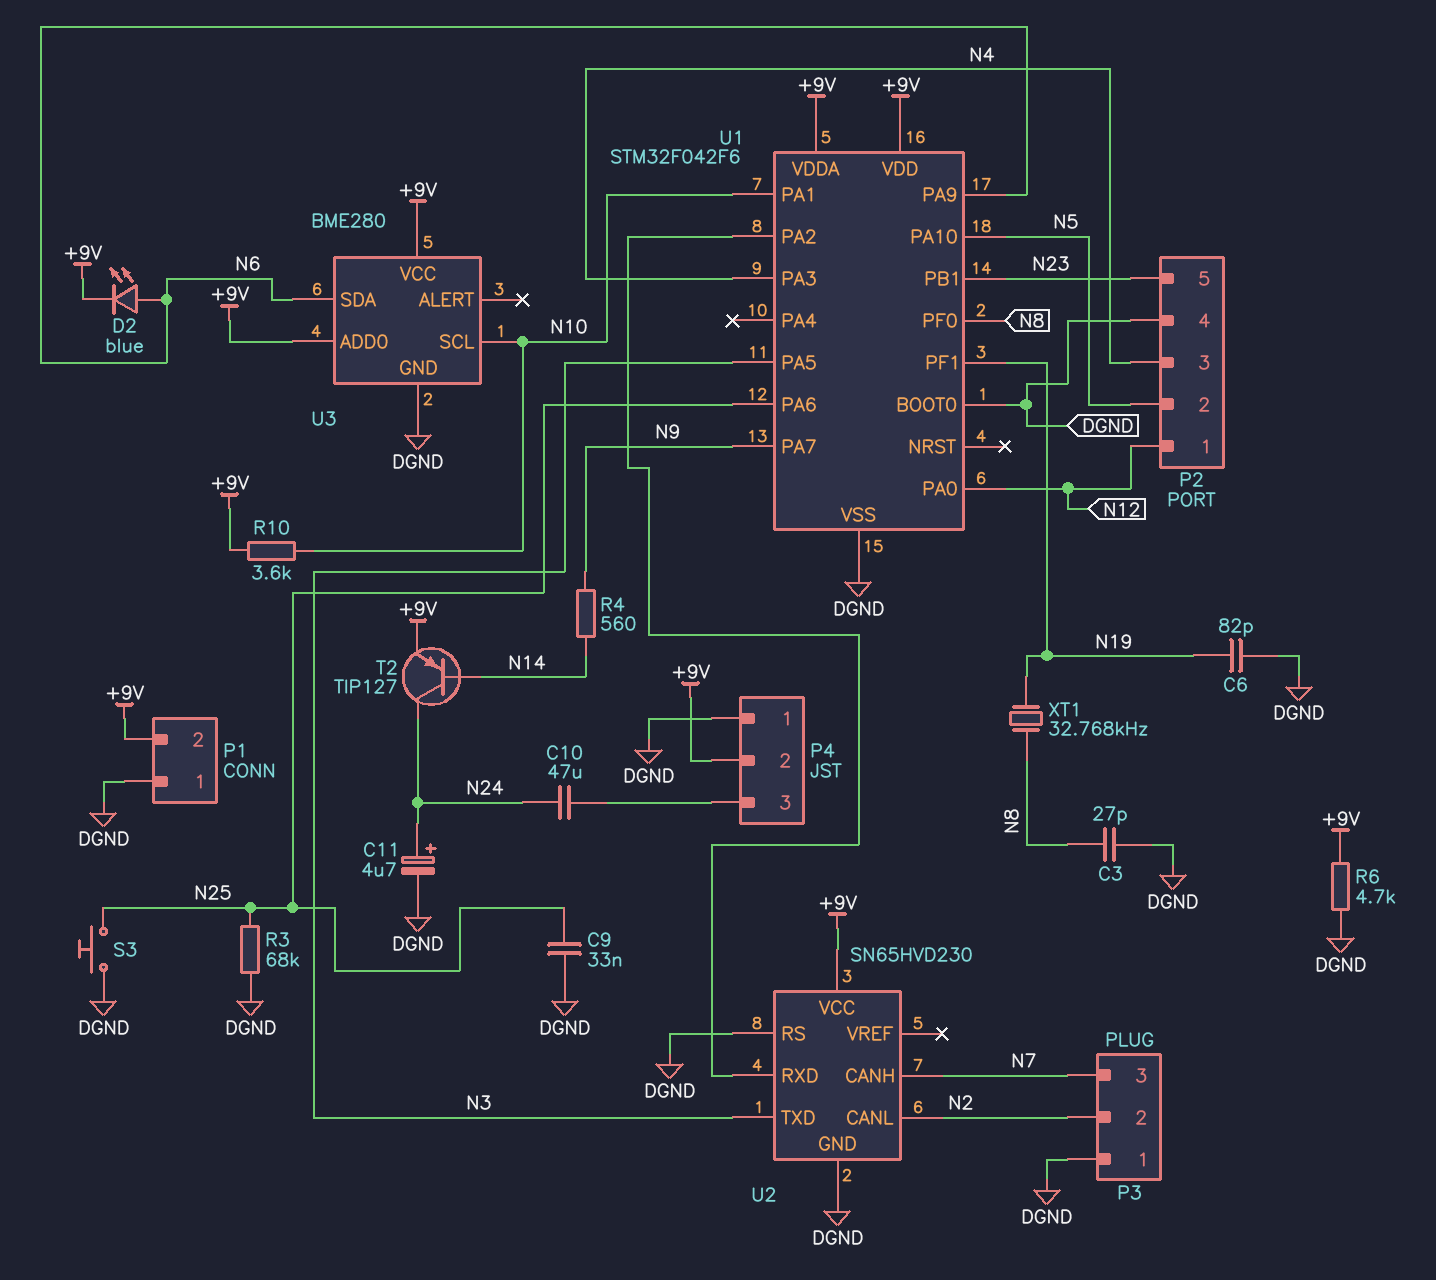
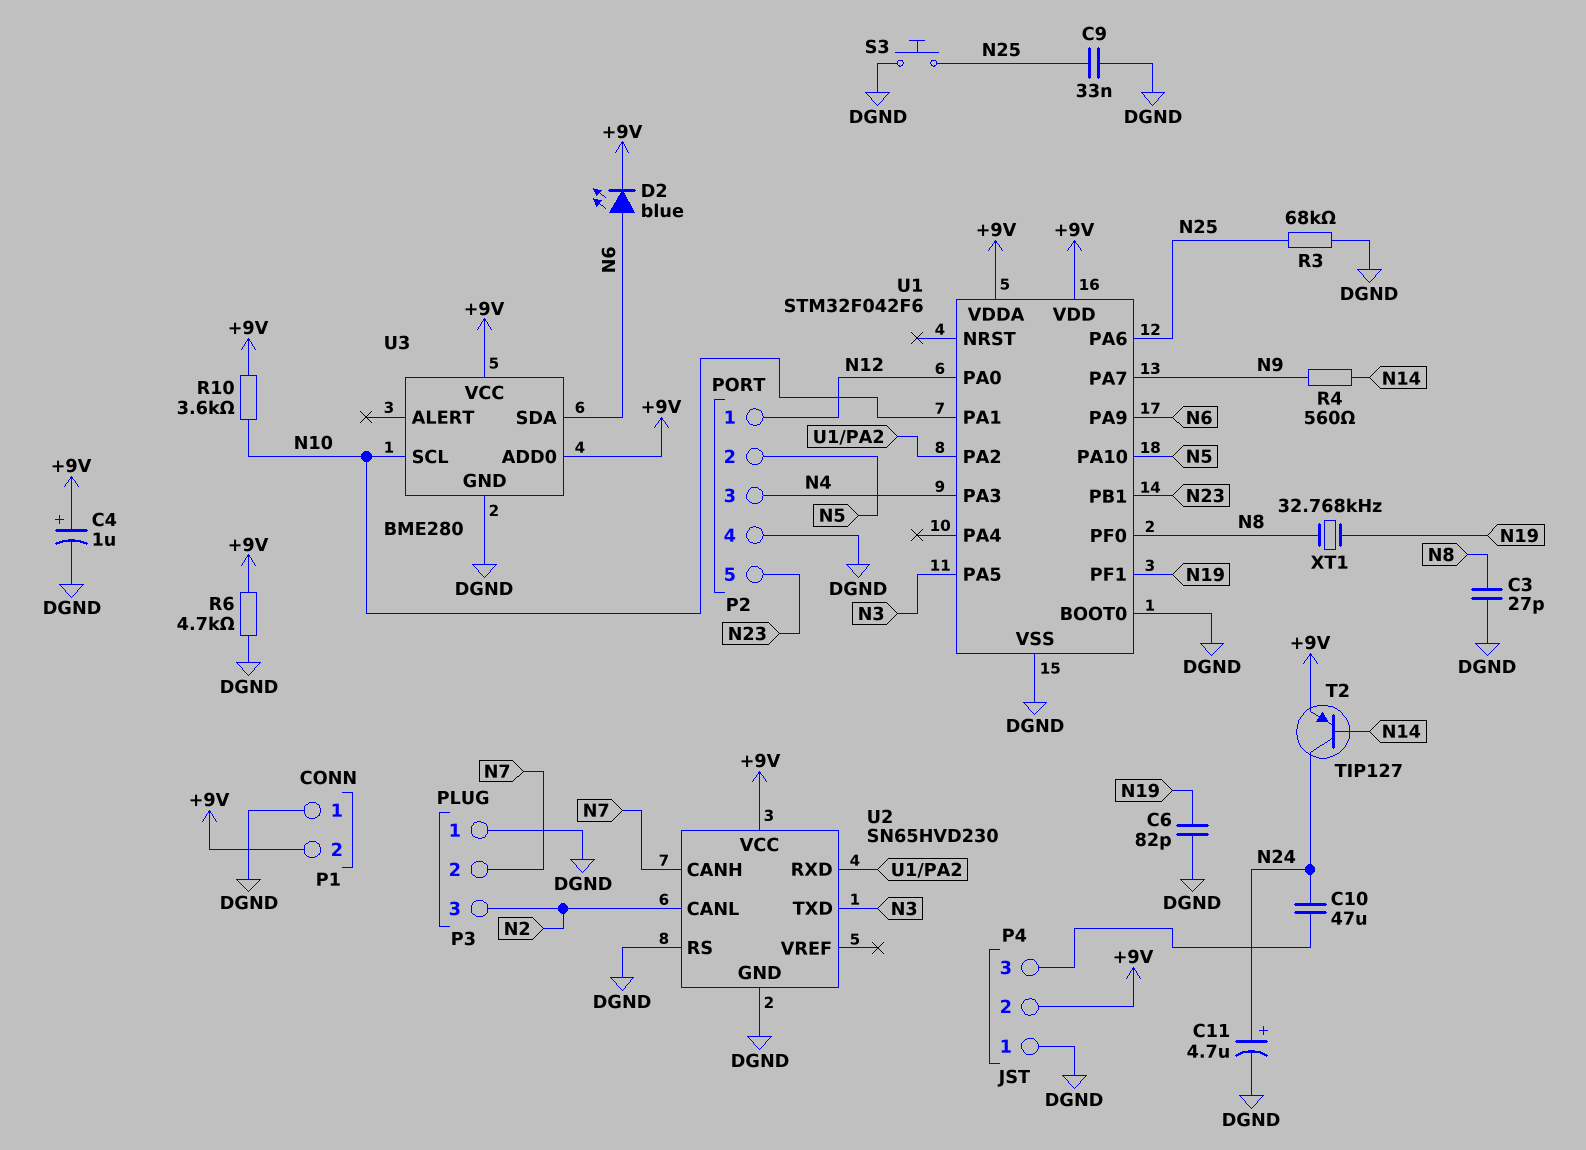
C4: none -> 1uF (plus +9V, minus DGND)
P3 pin 2: N2 -> N7
P3 pin 3: N7 -> N2

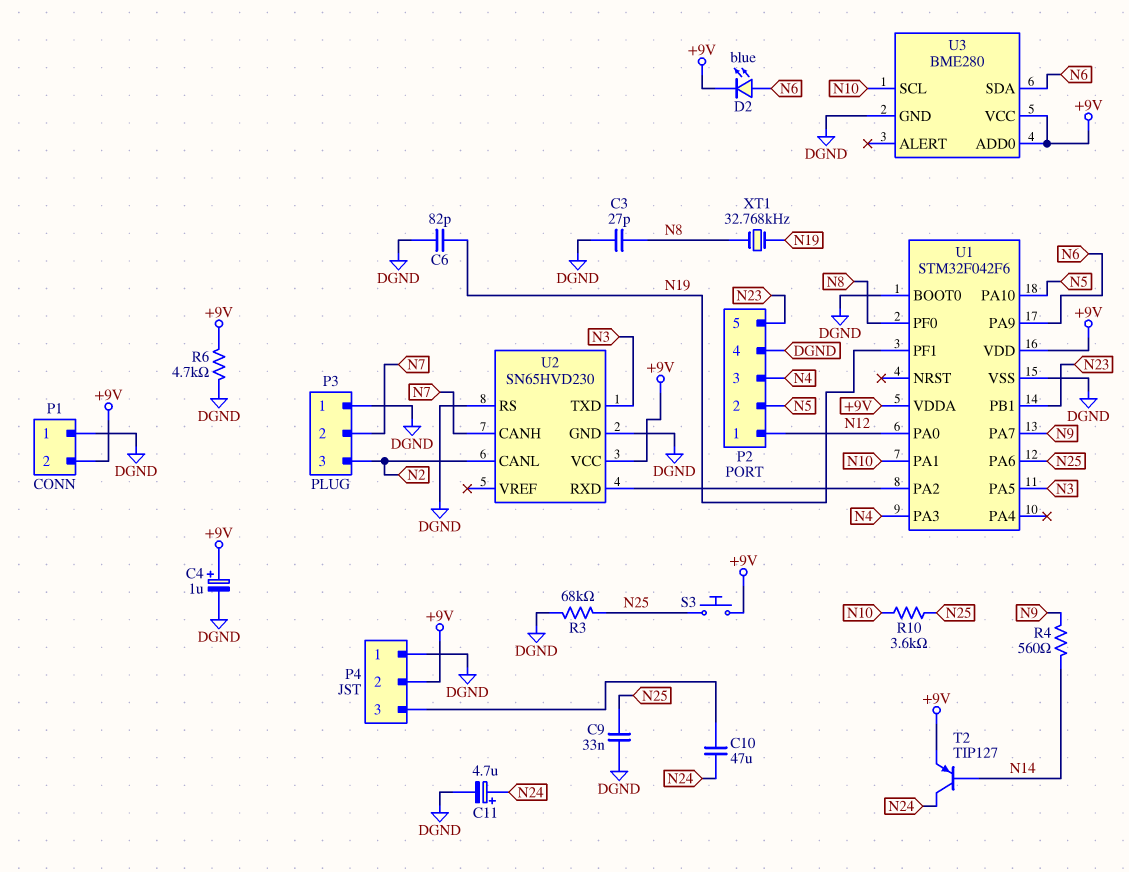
R10: 3.6k (+9V, N10) -> 3.6k (N10, N25)
S3: button (DGND, N25) -> button (+9V, N25)

